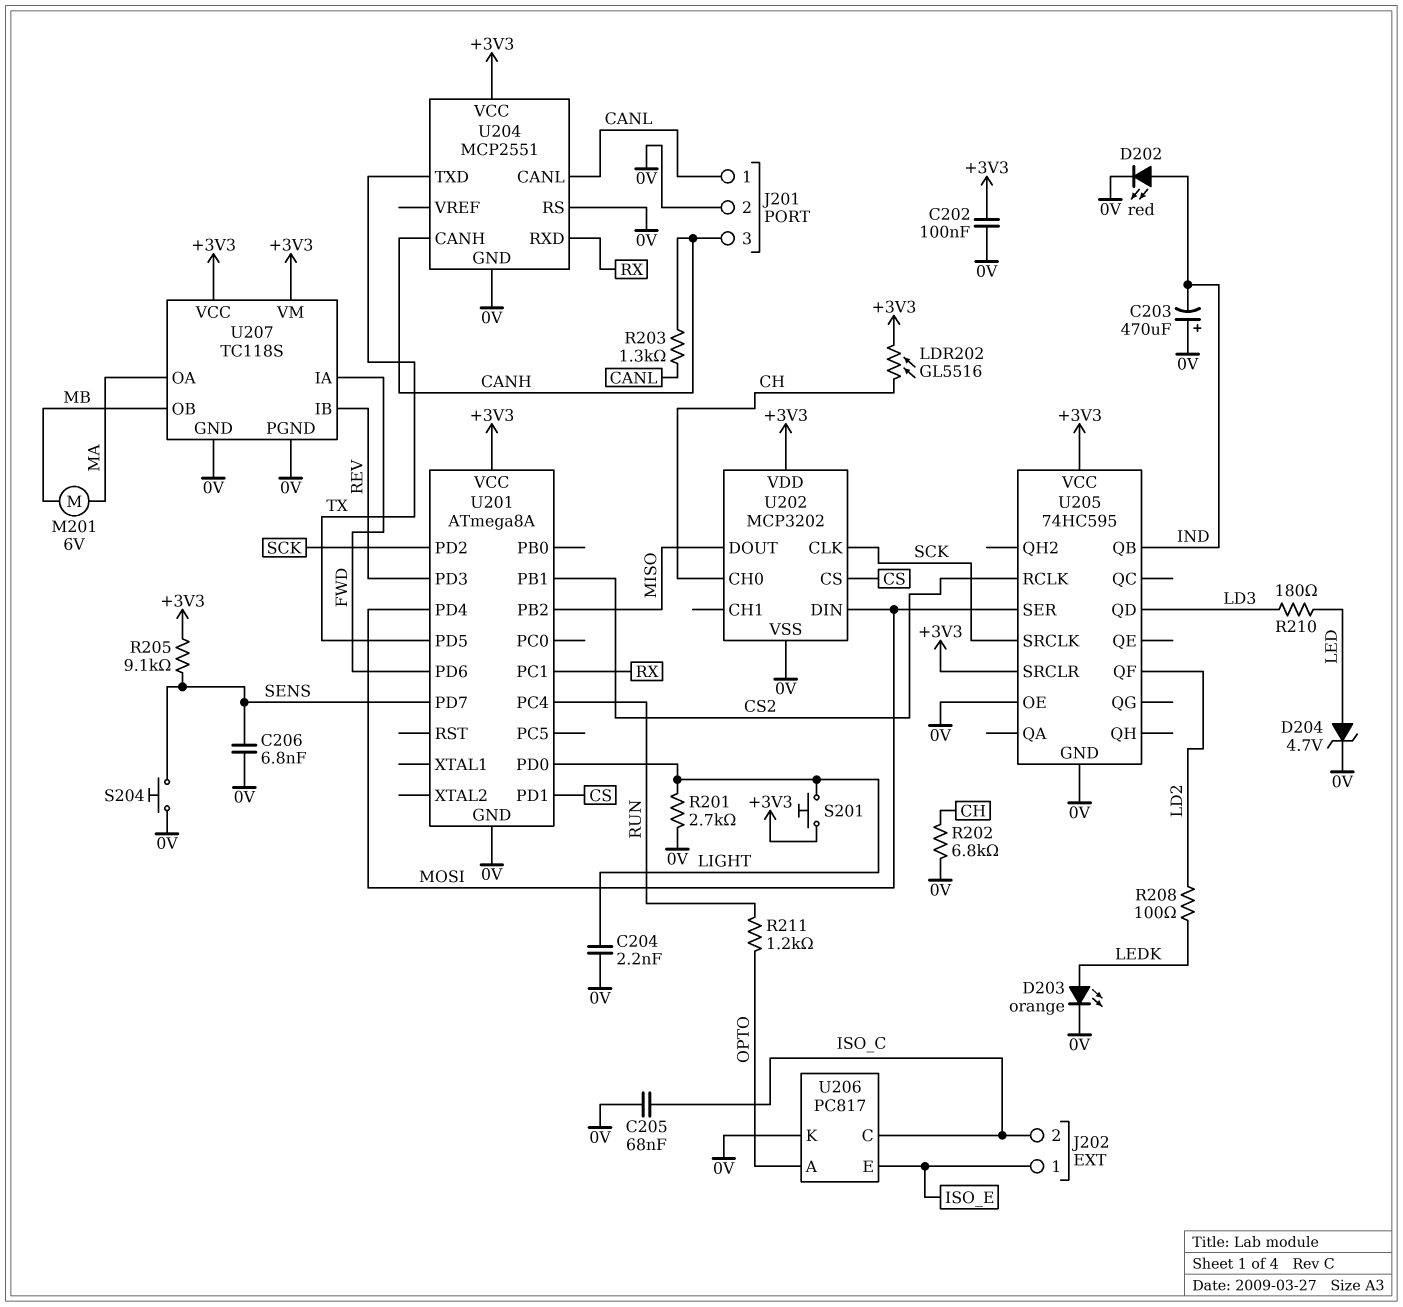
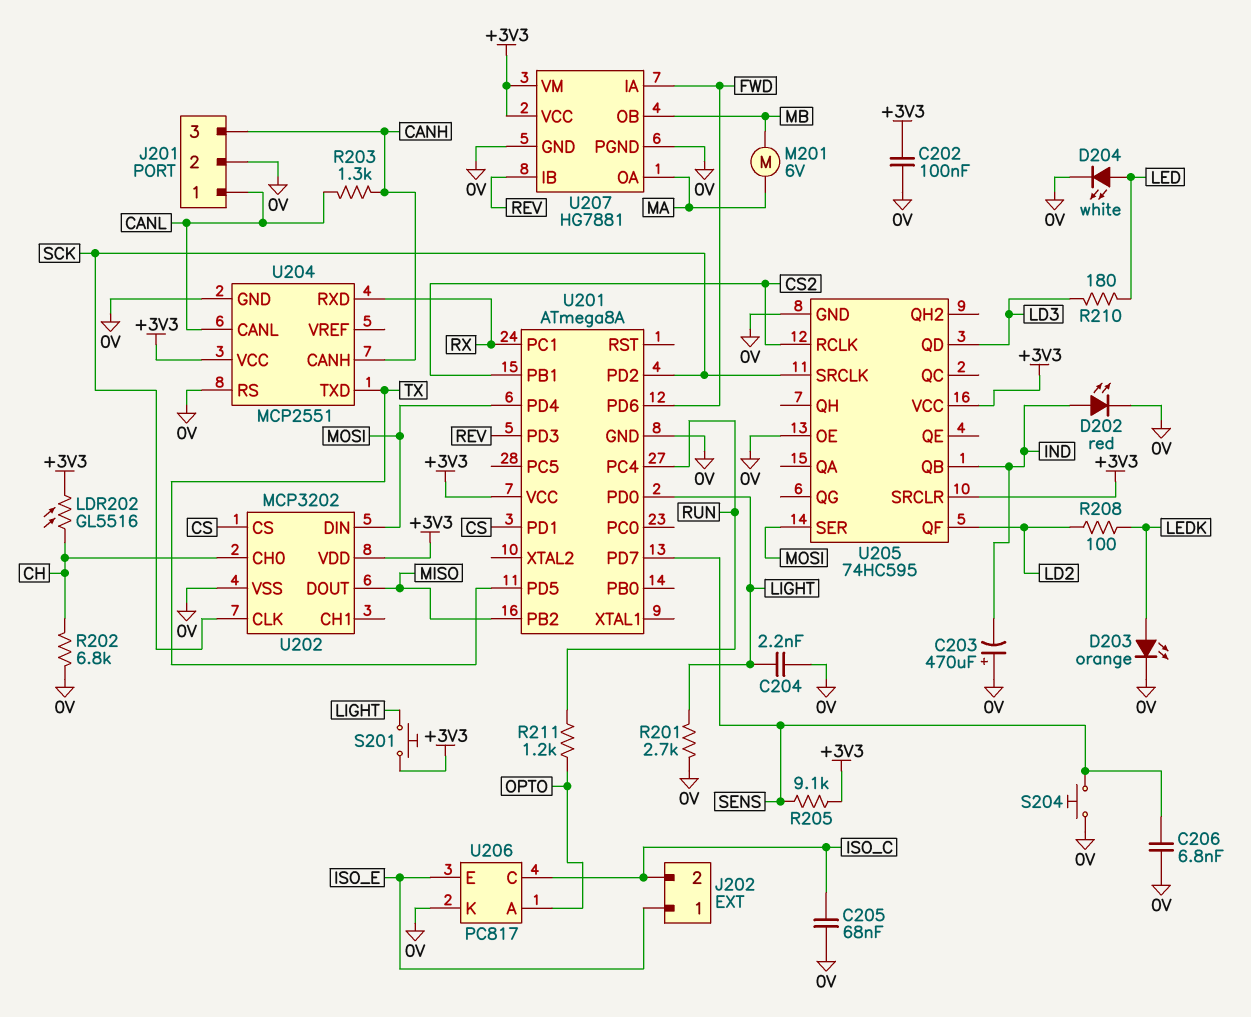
D204: zener 4.7V (A LED, K 0V) -> LED white (A LED, K 0V)
U207: TC118S -> HG7881

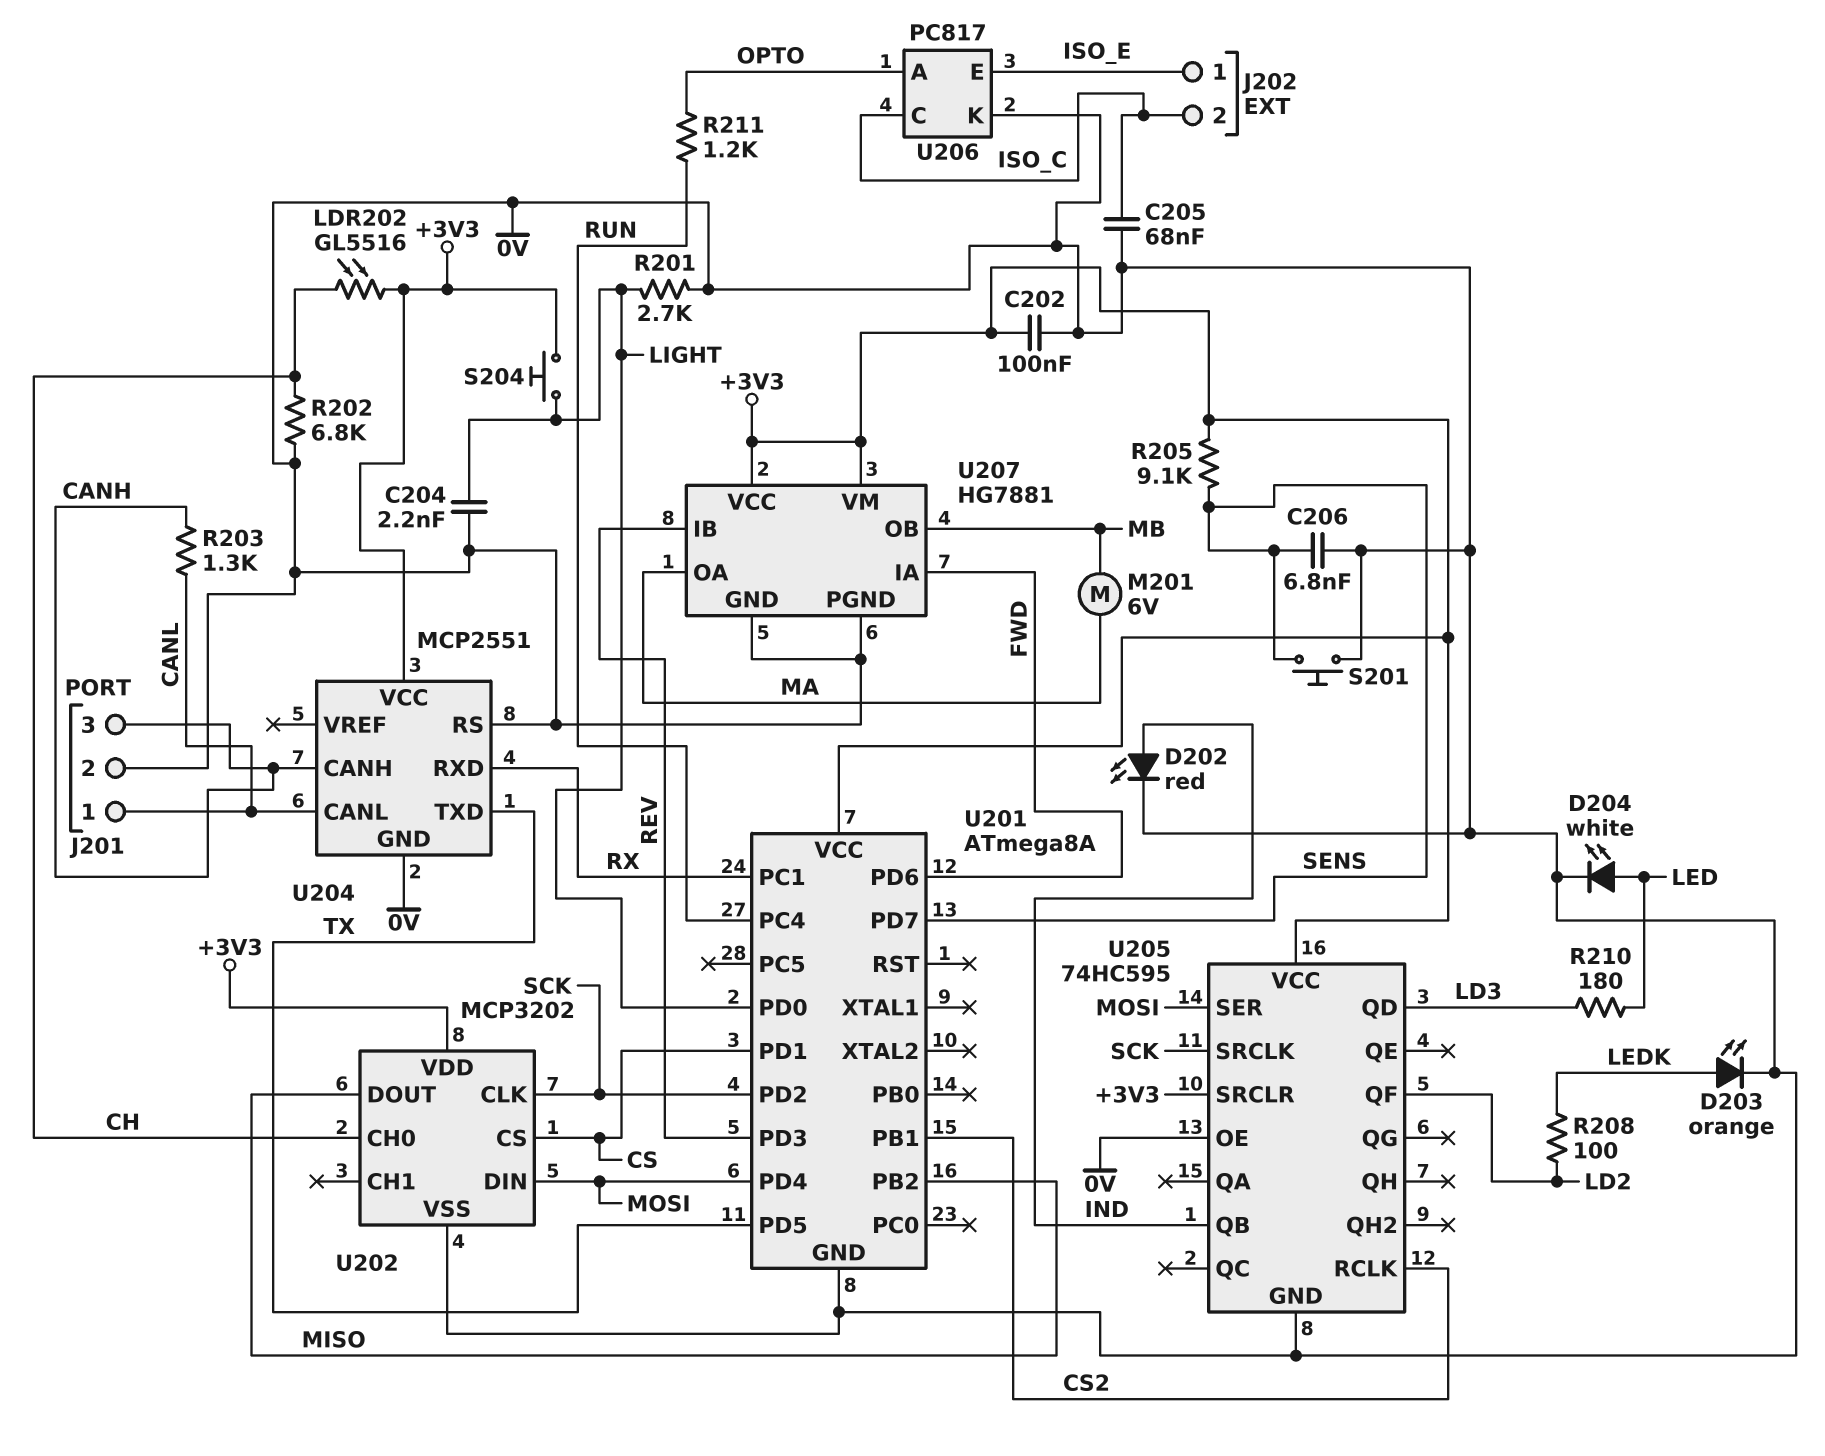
C203: 470uF (plus 0V, minus IND) -> none
S201: button (+3V3, LIGHT) -> button (0V, SENS)
S204: button (0V, SENS) -> button (+3V3, LIGHT)

